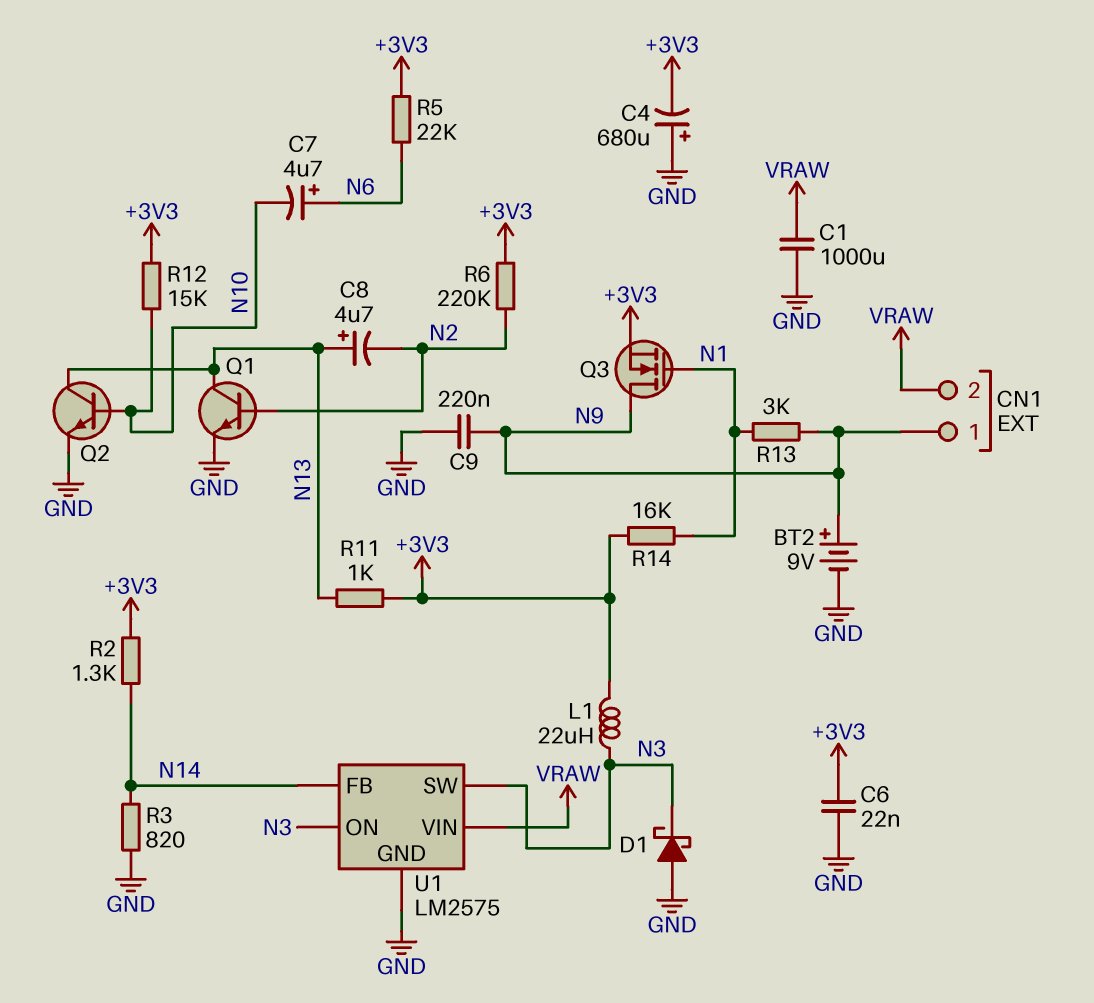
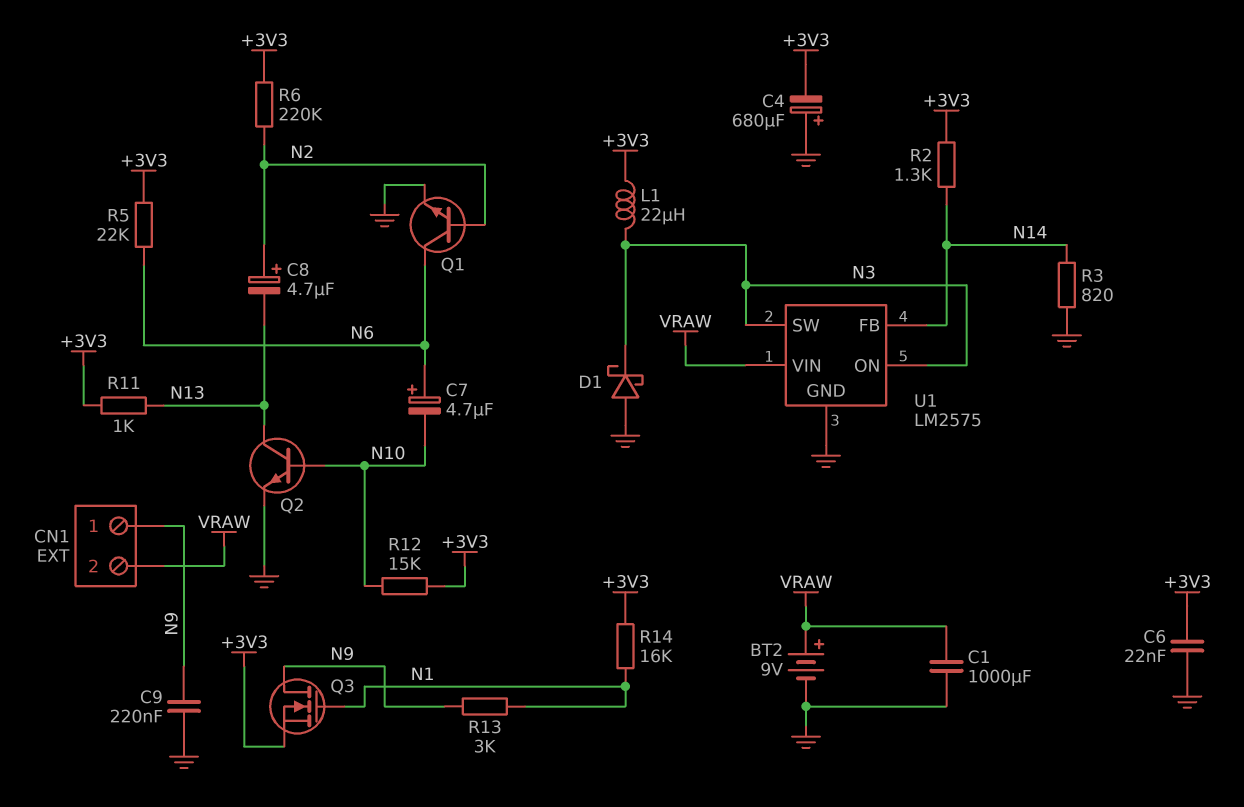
BT2: 9V (plus N9, minus GND) -> 9V (plus VRAW, minus GND)
C8: 4.7uF (plus N13, minus N2) -> 4.7uF (plus N2, minus N13)
Q1: NPN (B N2, C N13, E GND) -> NPN (B N2, C N6, E GND)

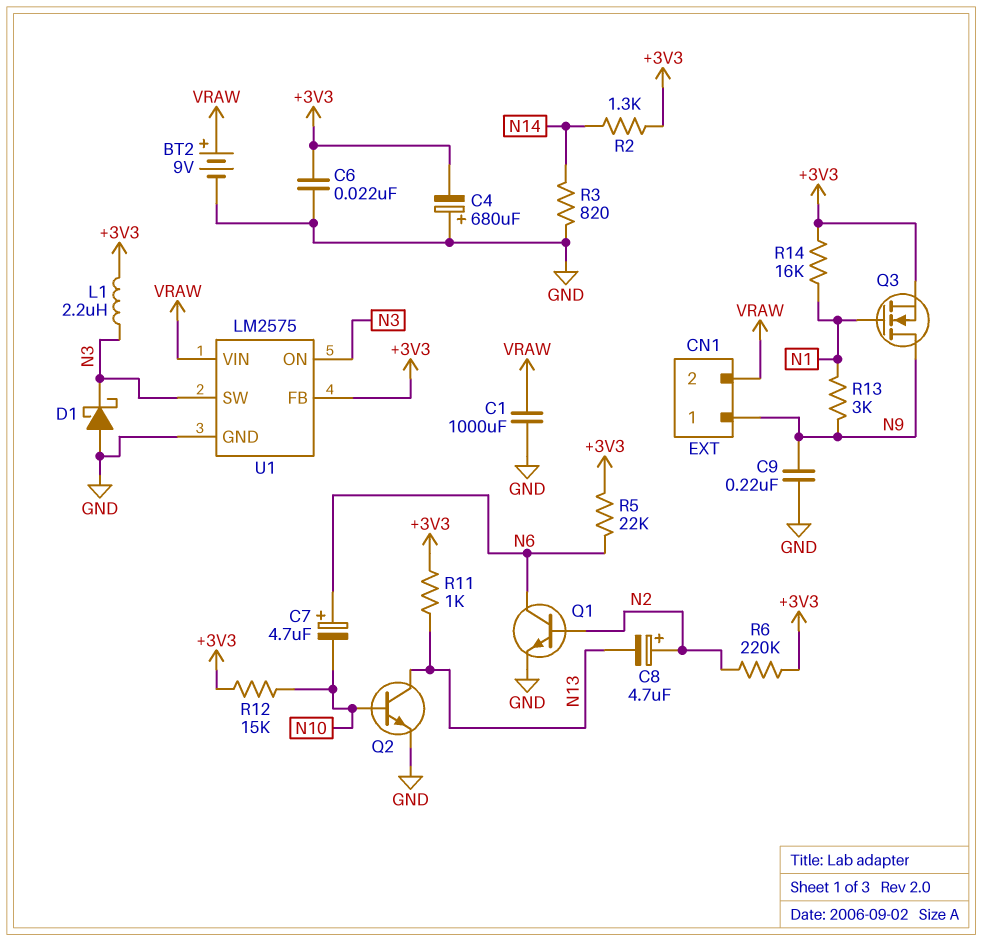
L1: 22uH (+3V3, N3) -> 2.2uH (+3V3, N3)
U1 pin FB: N14 -> +3V3

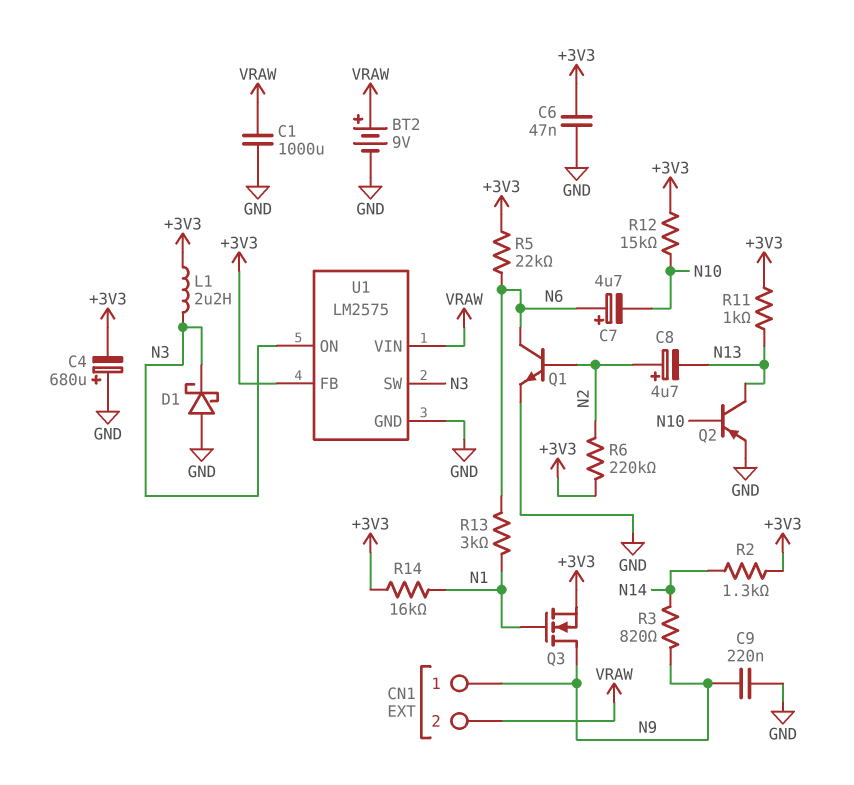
C6: 22nF (+3V3, GND) -> 47nF (+3V3, GND)
Q2: NPN (B N10, C N13, E GND) -> PNP (B N10, C N13, E GND)
R3: 820 (GND, N14) -> 820 (N9, N14)
R13: 3k (N1, N9) -> 3k (N1, N6)

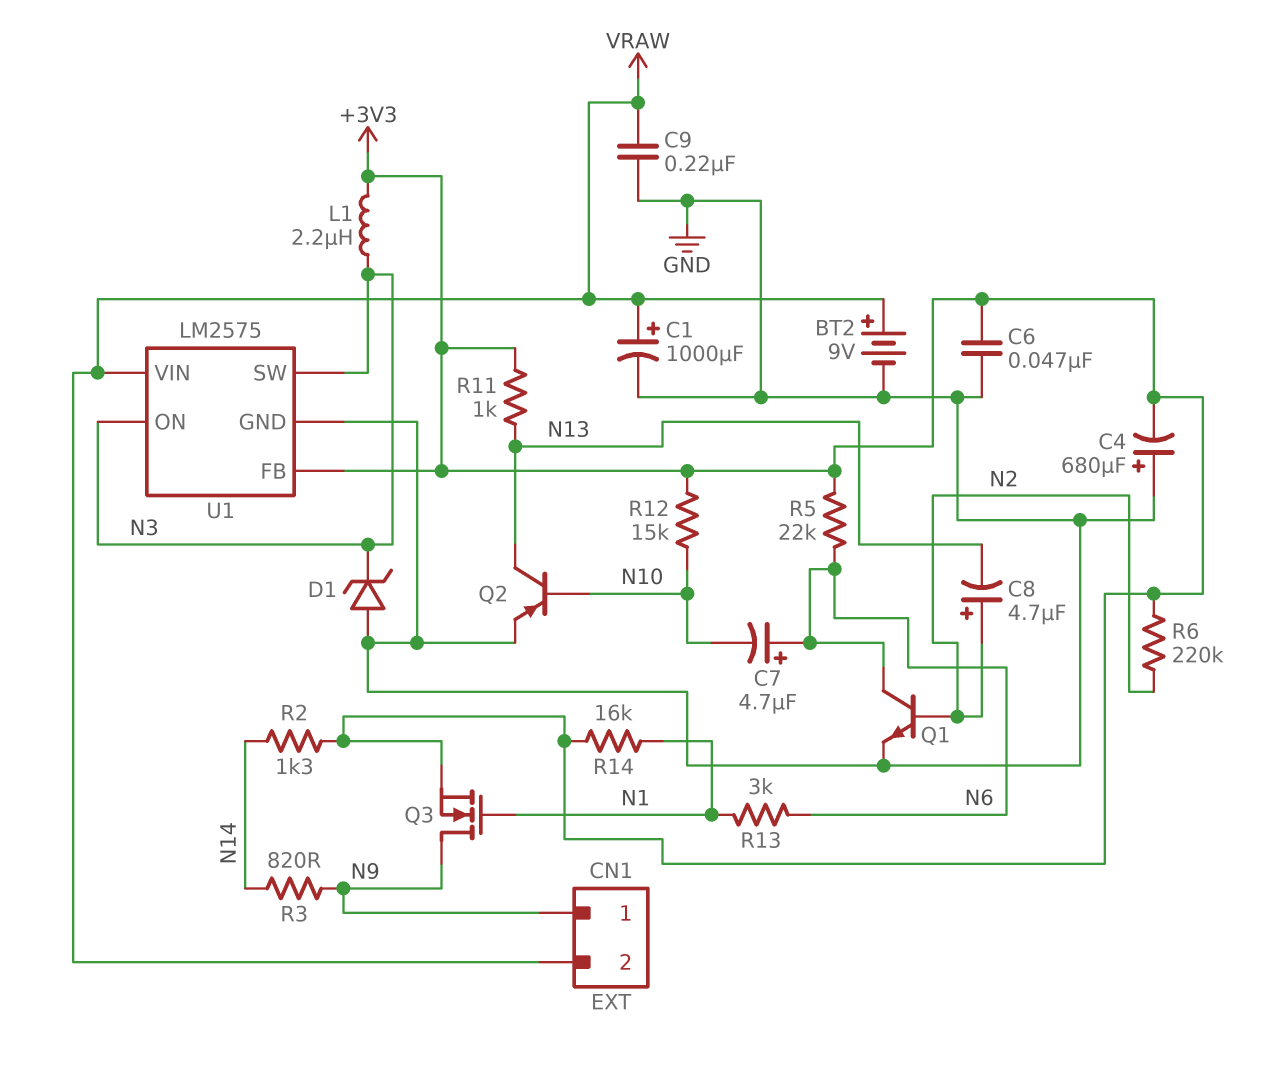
C1: 1000uF (GND, VRAW) -> 1000uF (plus VRAW, minus GND)
C9: 220nF (GND, N9) -> 220nF (GND, VRAW)
D1: schottky (A GND, K N3) -> zener (A GND, K N3)

